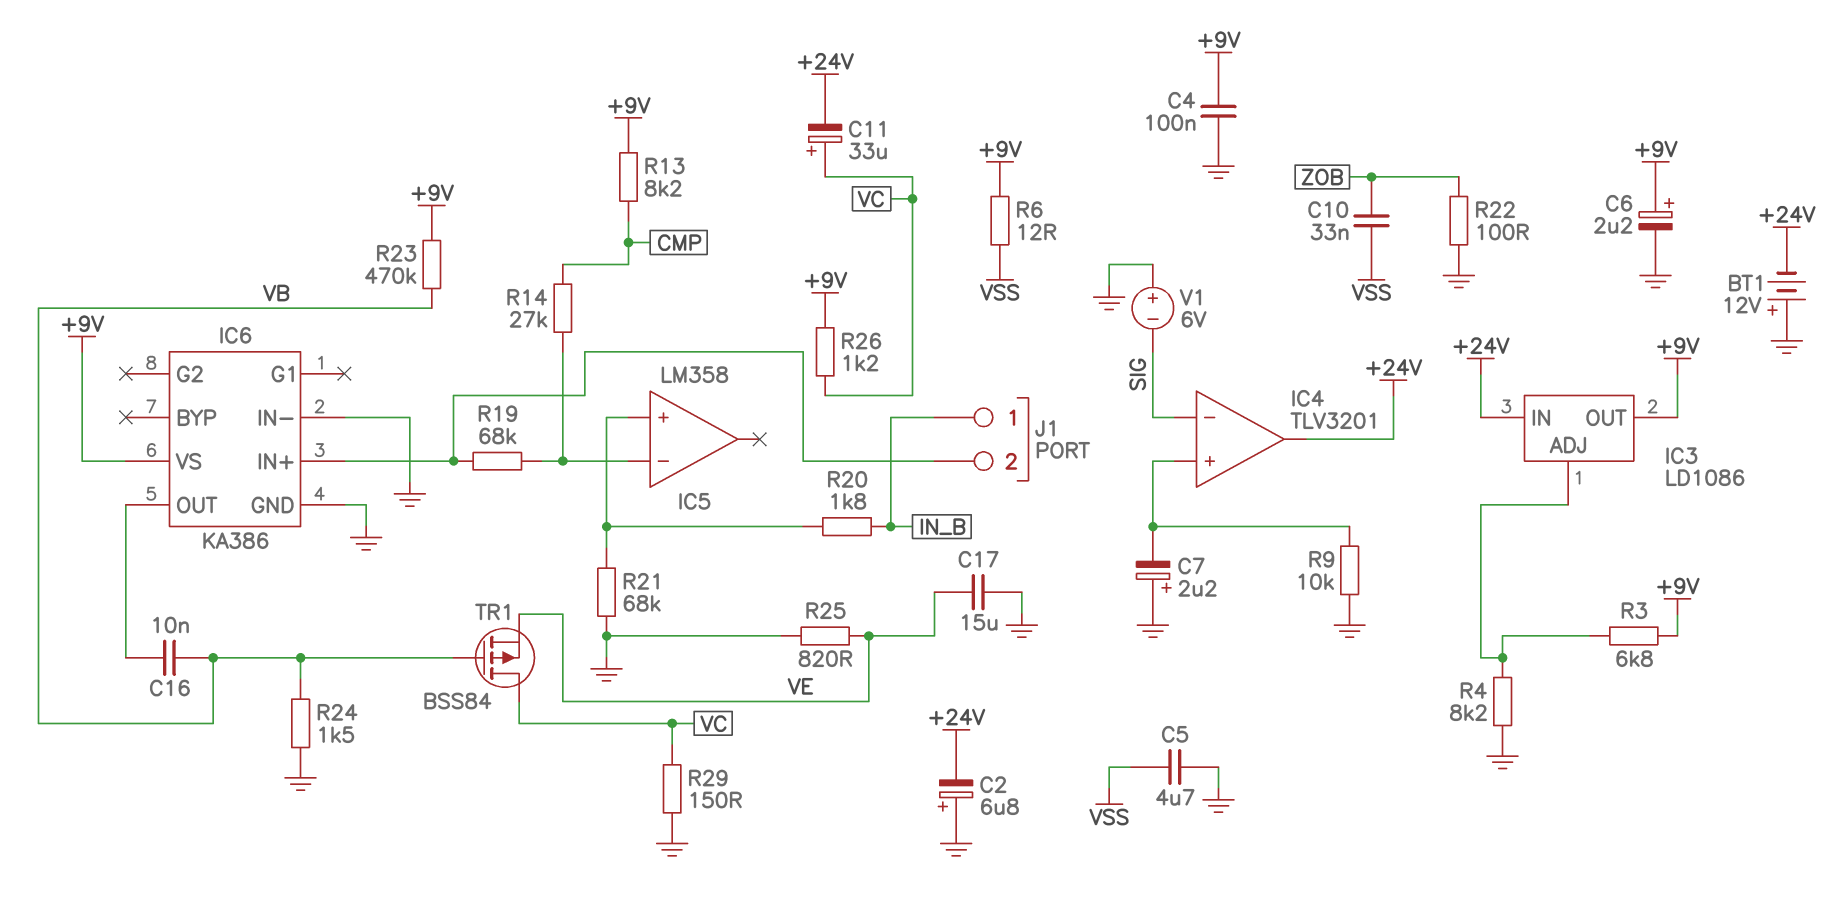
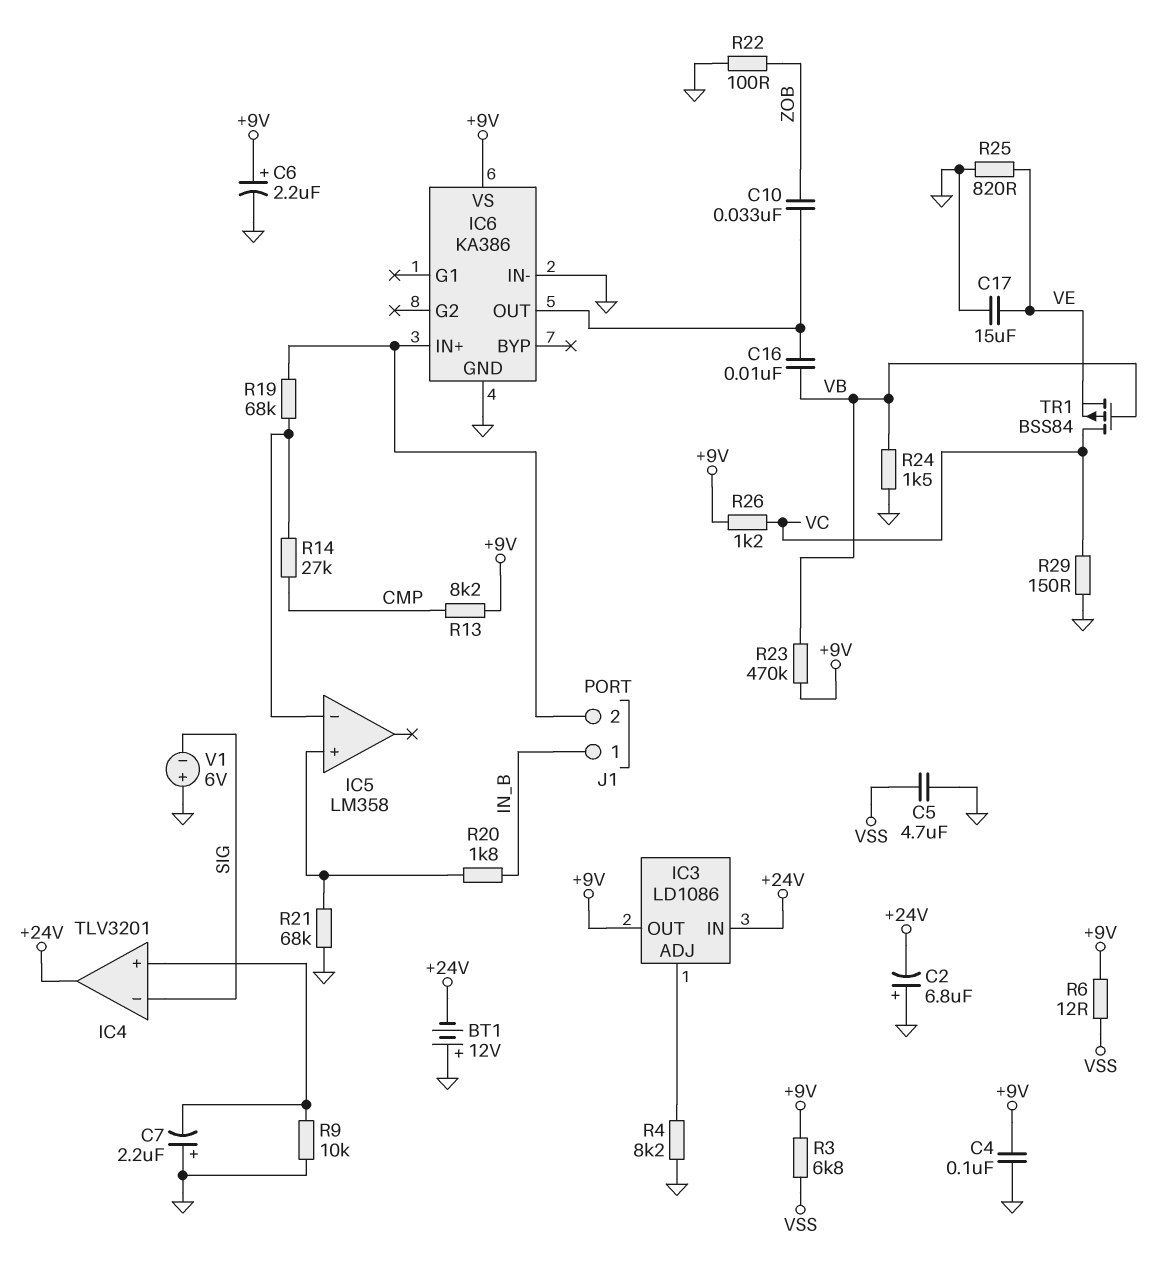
C10: 33nF (VSS, ZOB) -> 33nF (IC6/OUT, ZOB)
C11: 33uF (plus VC, minus +24V) -> none
R3: 6.8k (+9V, IC3/ADJ) -> 6.8k (+9V, VSS)

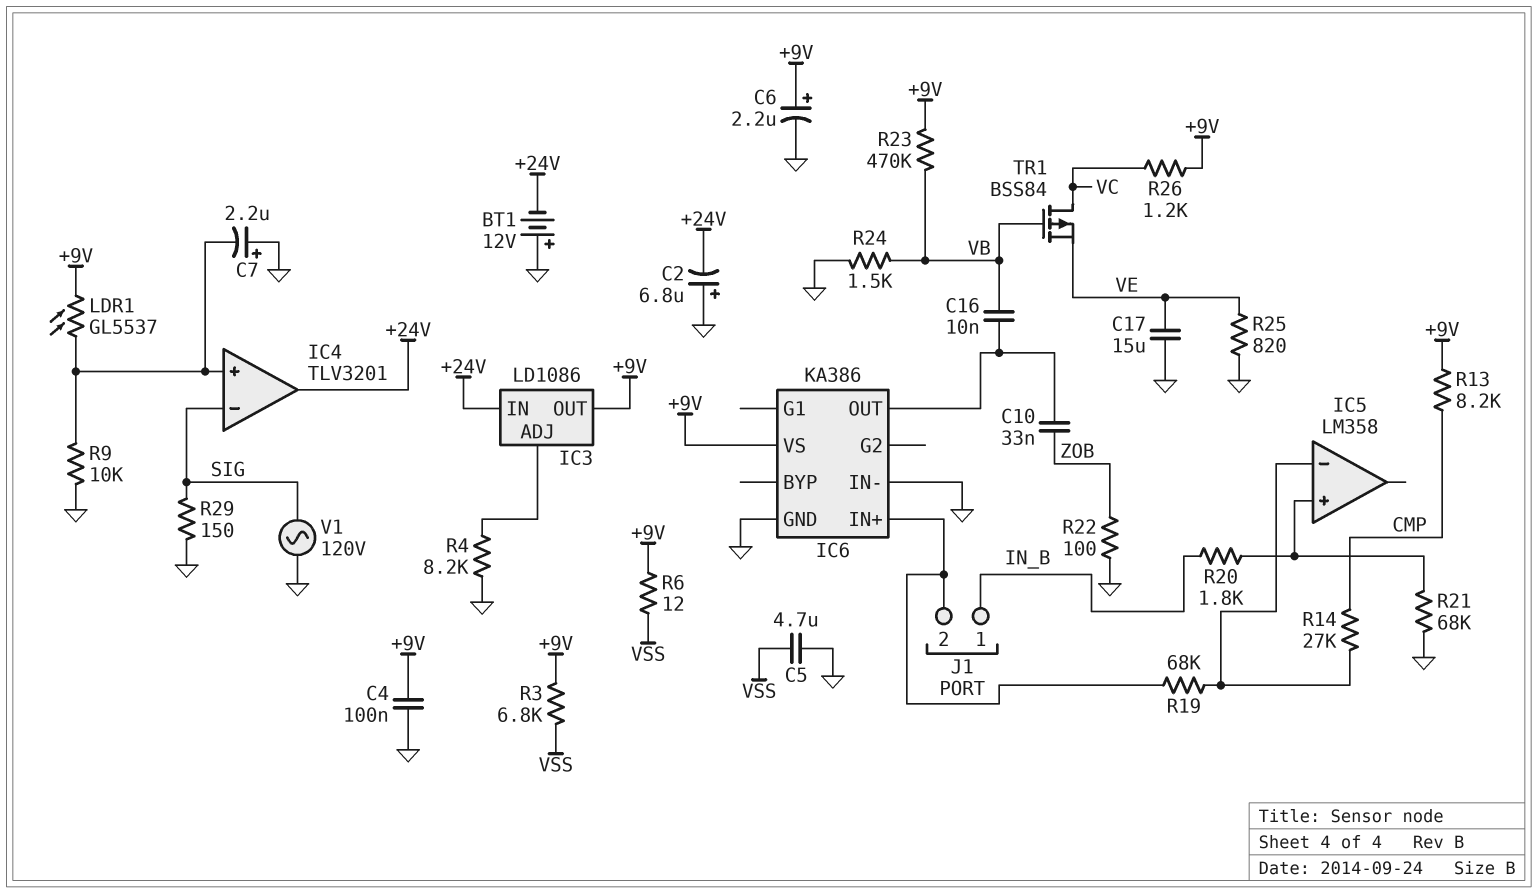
LDR1: none -> GL5537 (+9V, IC4/in+)
R29: 150 (GND, VC) -> 150 (GND, SIG)
V1: 6V (plus GND, minus SIG) -> AC 120V (GND, SIG)

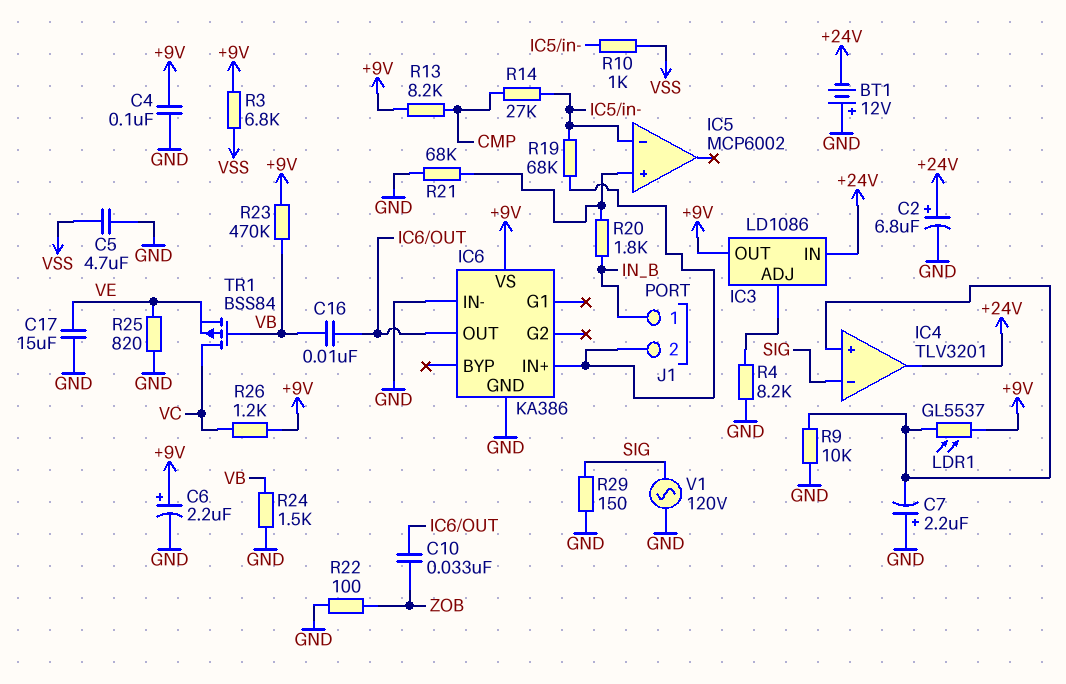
C2: 6.8uF (plus GND, minus +24V) -> 6.8uF (plus +24V, minus GND)
IC5: LM358 -> MCP6002
R6: 12 (+9V, VSS) -> none
R10: none -> 1k (IC5/in-, VSS)

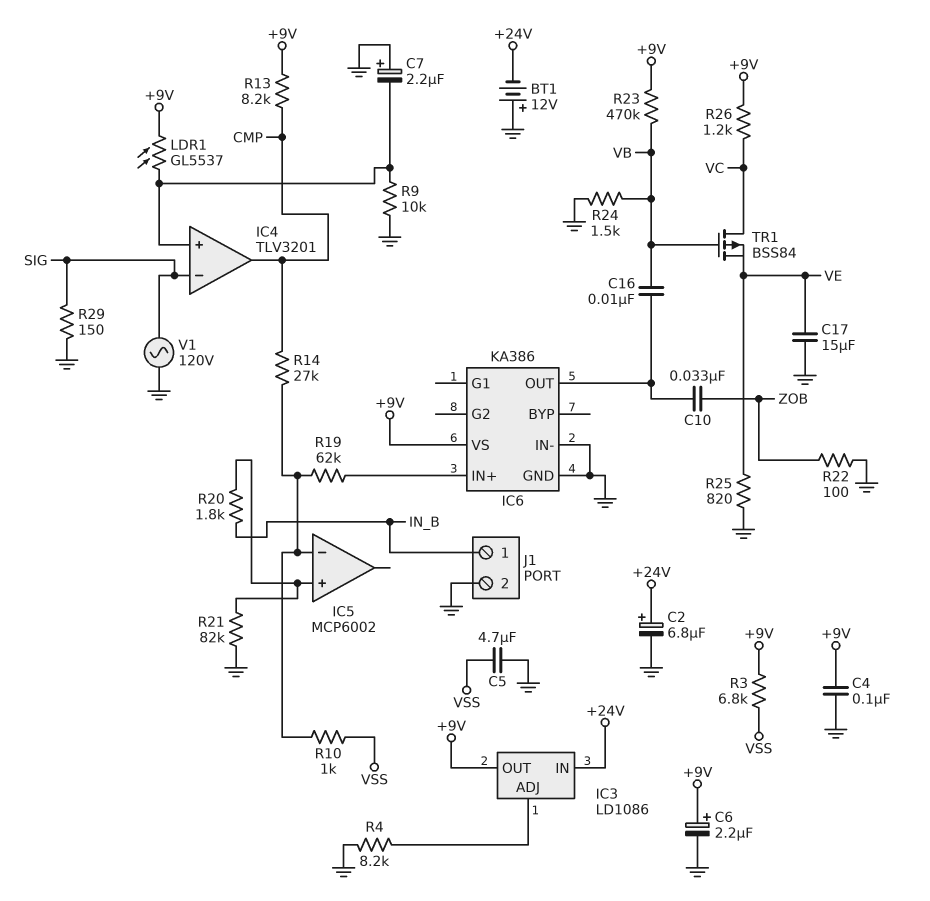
IC4 pin out: +24V -> CMP
J1 pin 2: IC6/IN+ -> GND
R19: 68k (IC5/in-, IC6/IN+) -> 62k (IC5/in-, IC6/IN+)
R21: 68k (GND, IC5/in+) -> 82k (GND, IC5/in+)

